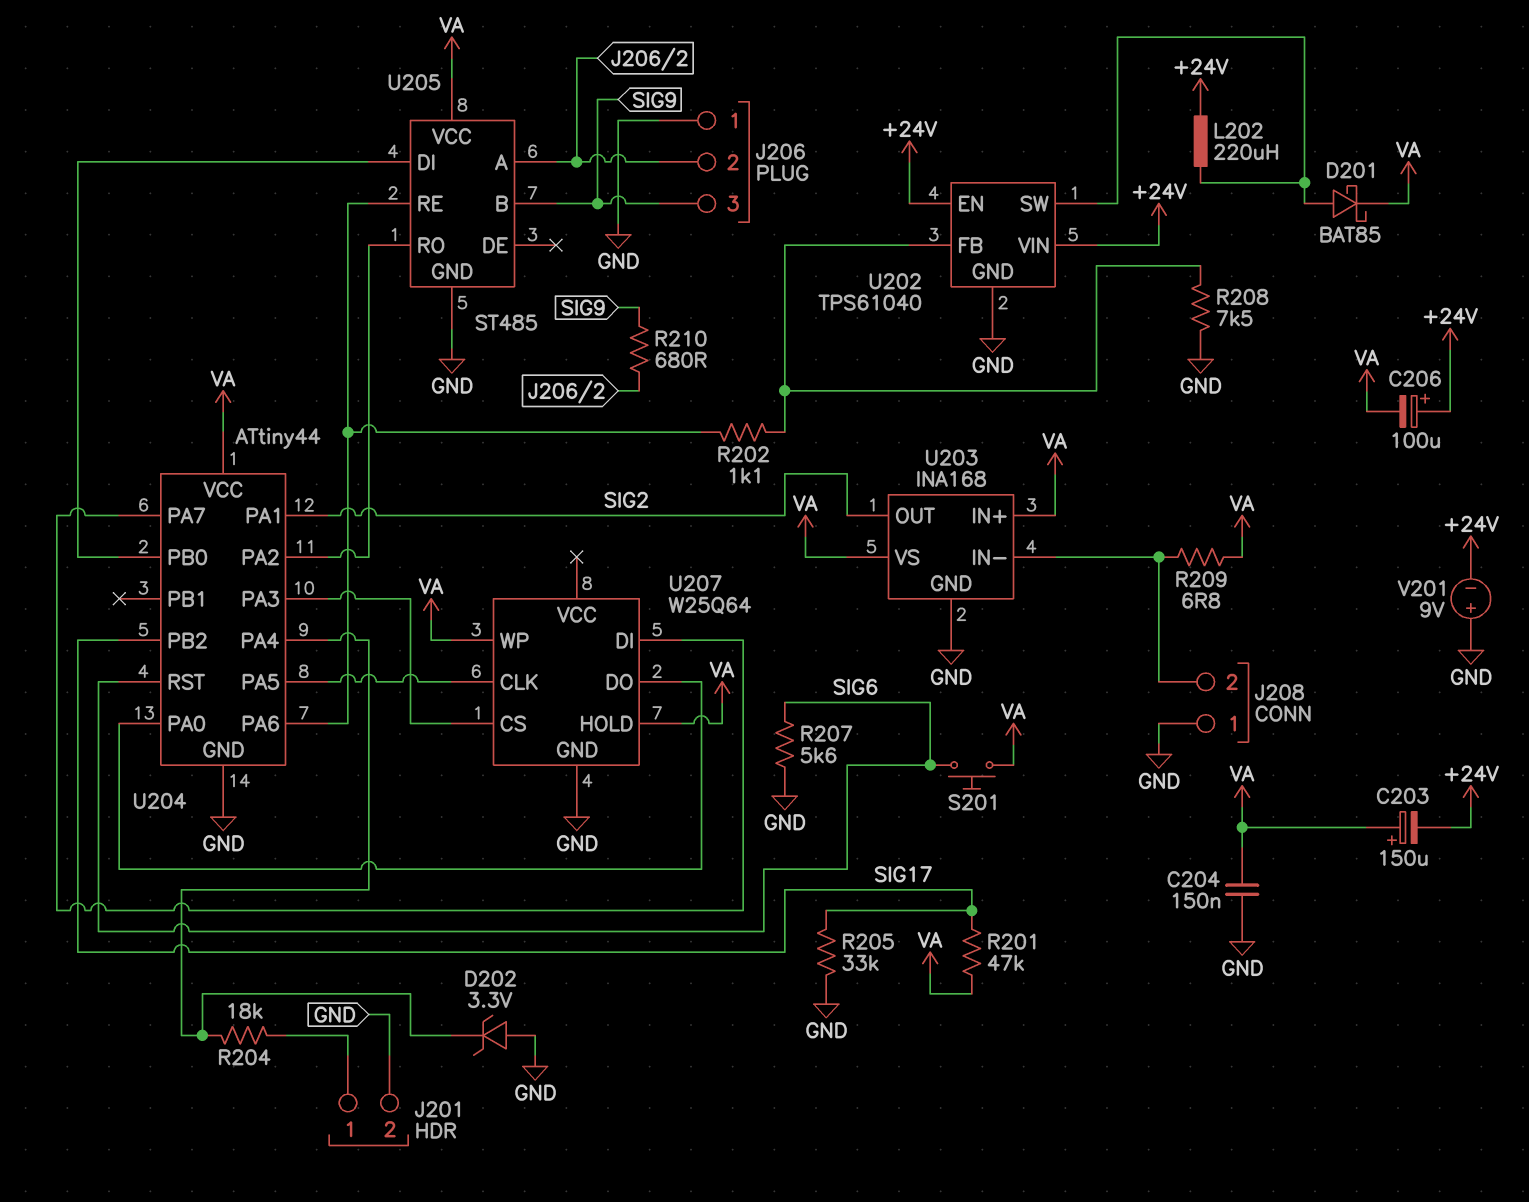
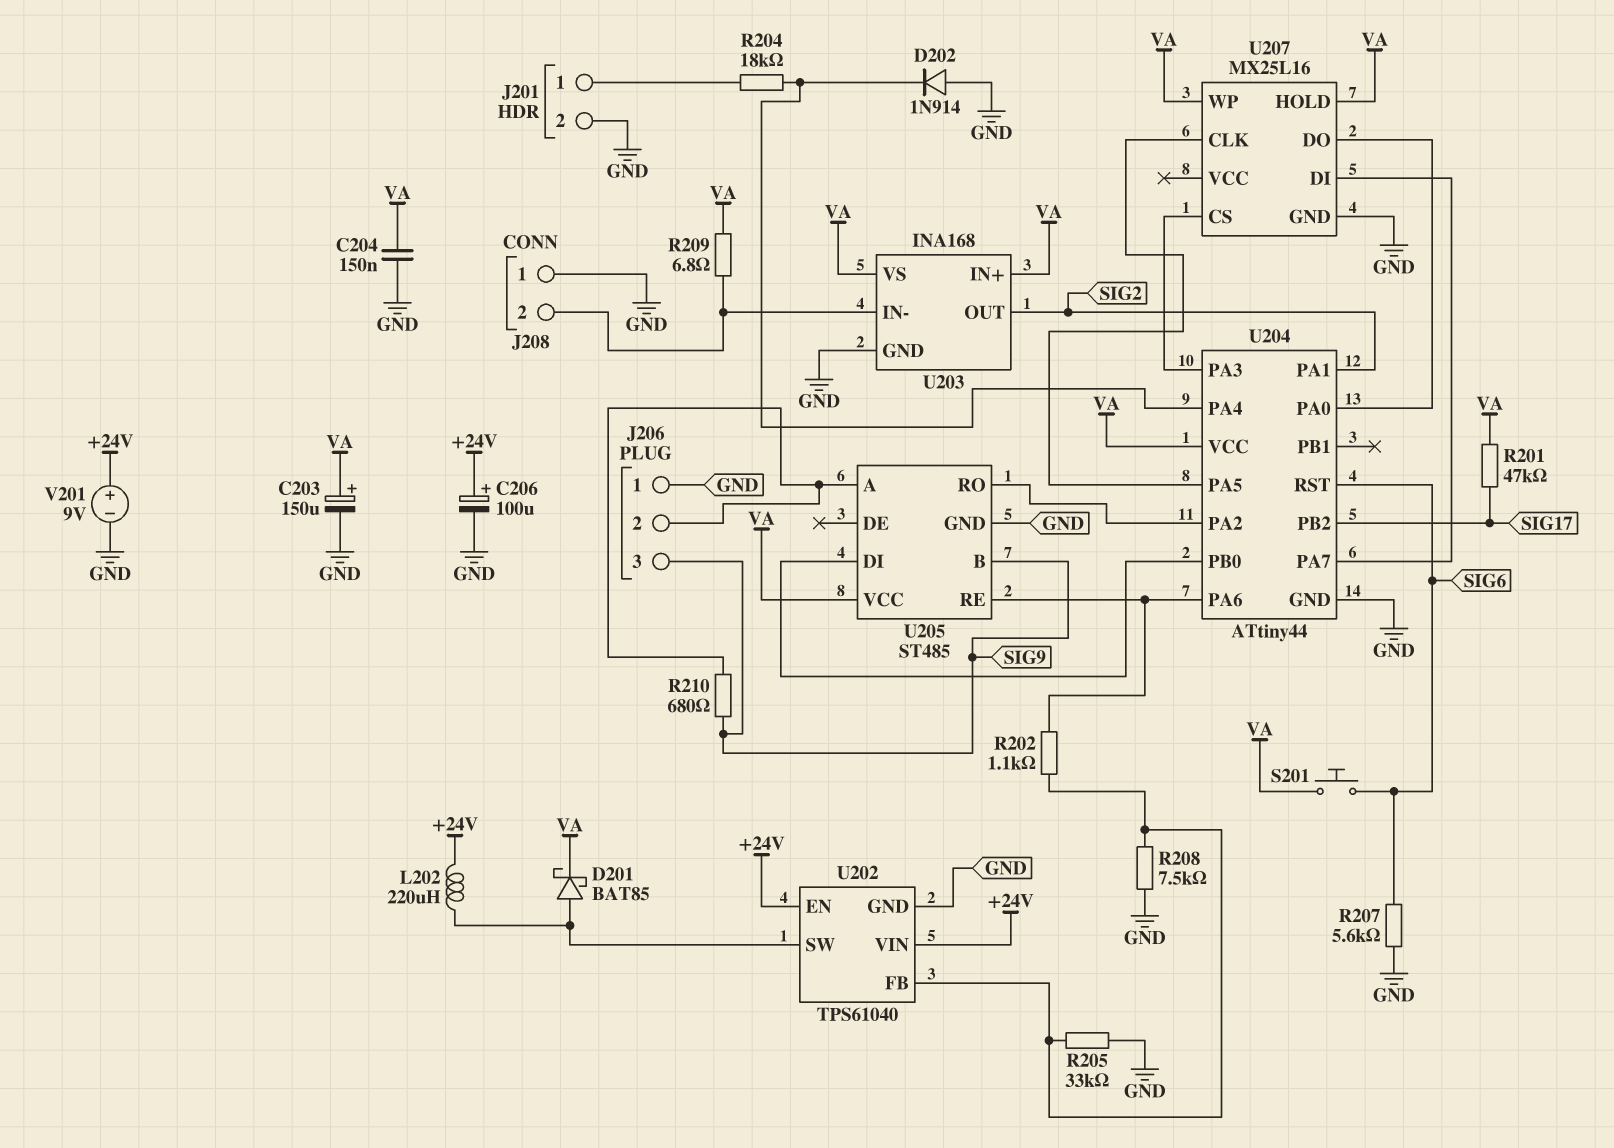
C203: 150uF (plus VA, minus +24V) -> 150uF (plus VA, minus GND)
C206: 100uF (plus +24V, minus VA) -> 100uF (plus +24V, minus GND)
D202: zener 3.3V (A GND, K U204/PA4) -> diode 1N914 (A GND, K U204/PA4)
R205: 33k (GND, SIG17) -> 33k (GND, U202/FB)
U207: W25Q64 -> MX25L16
V201: 9V (plus GND, minus +24V) -> 9V (plus +24V, minus GND)

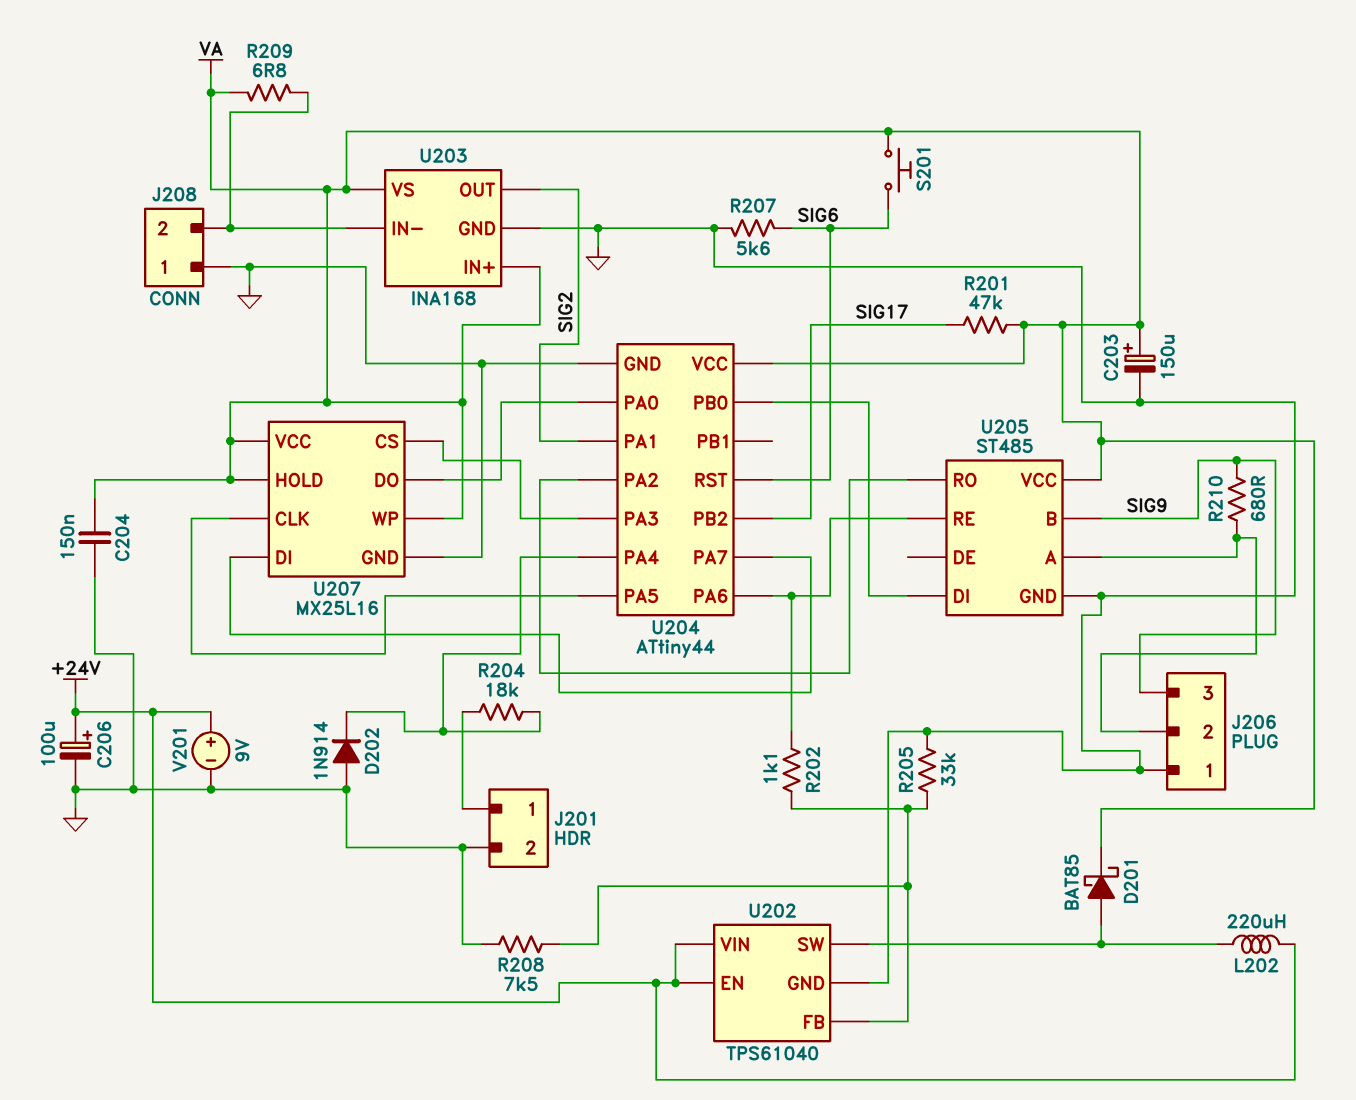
U207 pin VCC: none -> VA

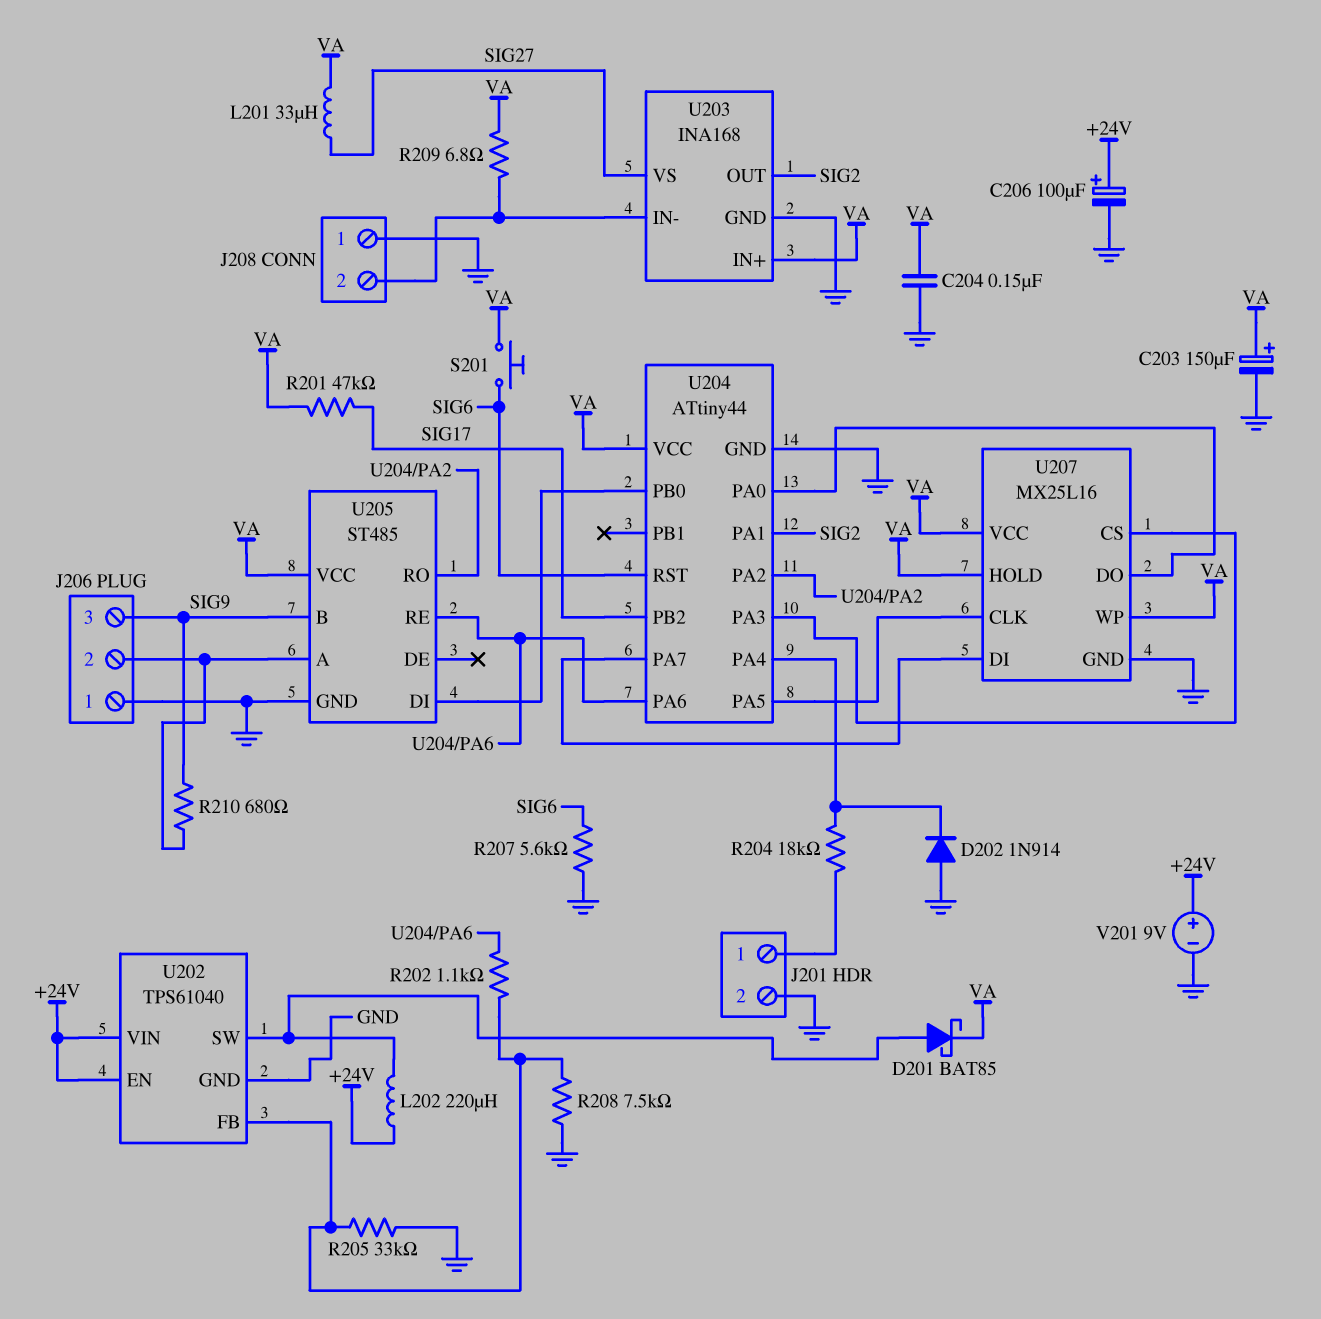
L201: none -> 33uH (SIG27, VA)
U203 pin VS: VA -> SIG27

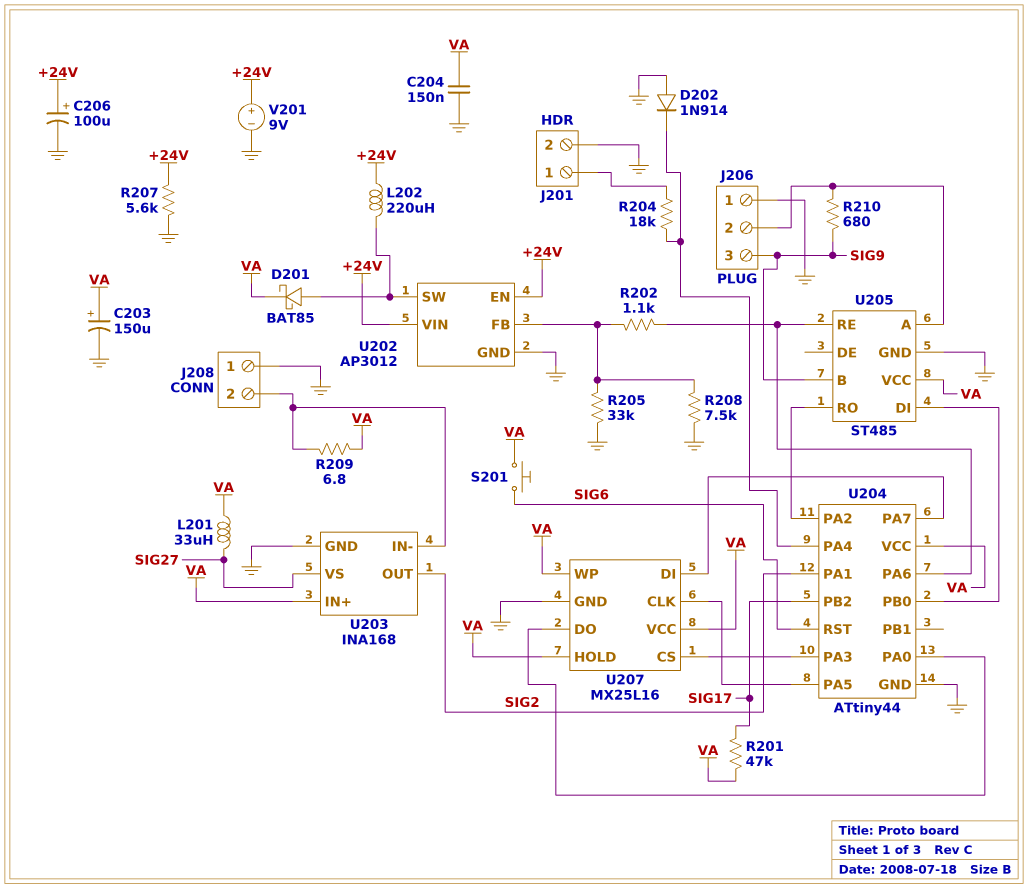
R207: 5.6k (GND, SIG6) -> 5.6k (+24V, GND)
U202: TPS61040 -> AP3012

